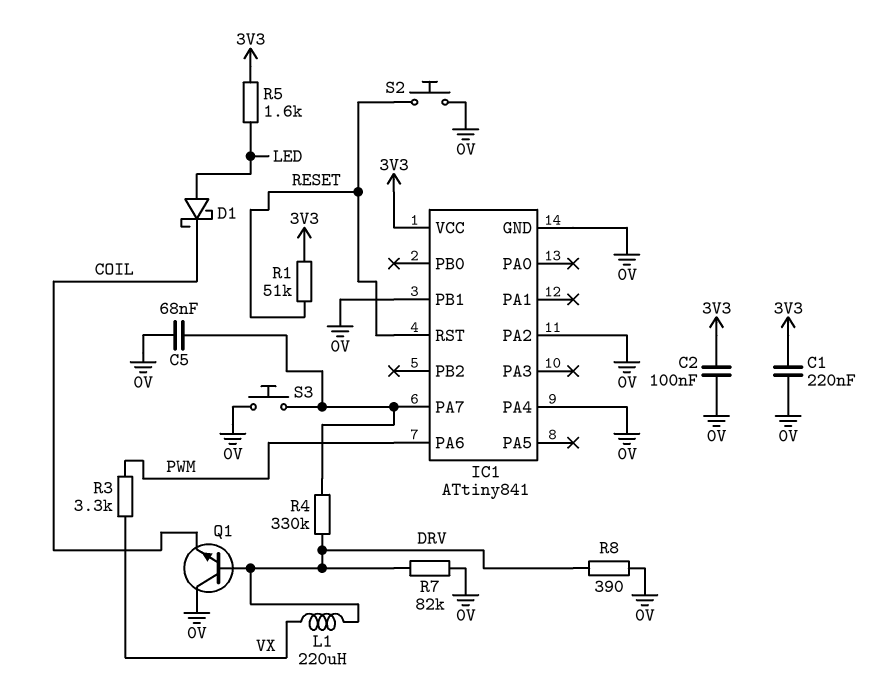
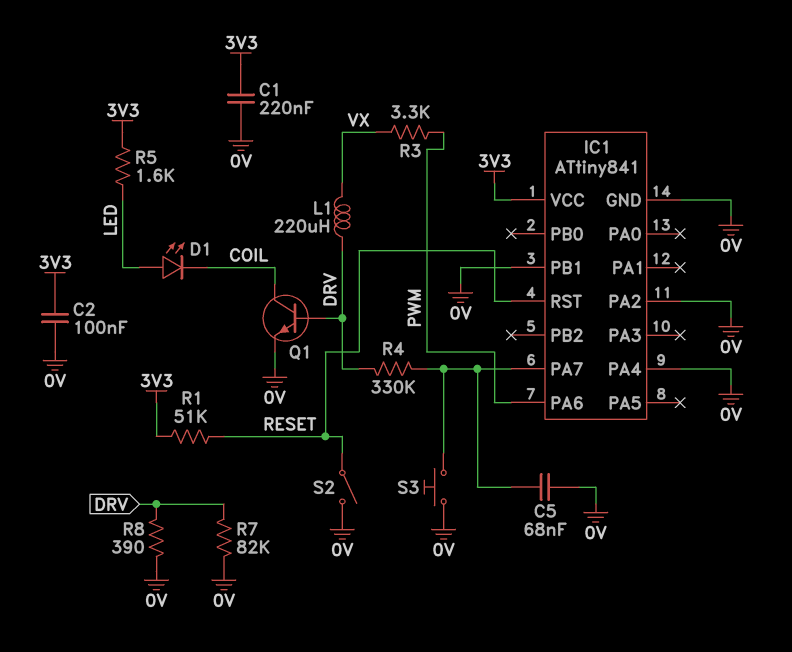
D1: schottky (A LED, K COIL) -> LED (A LED, K COIL)
Q1: NPN (B DRV, C 0V, E COIL) -> NPN (B DRV, C COIL, E 0V)
S2: button (0V, RESET) -> switch (0V, RESET)

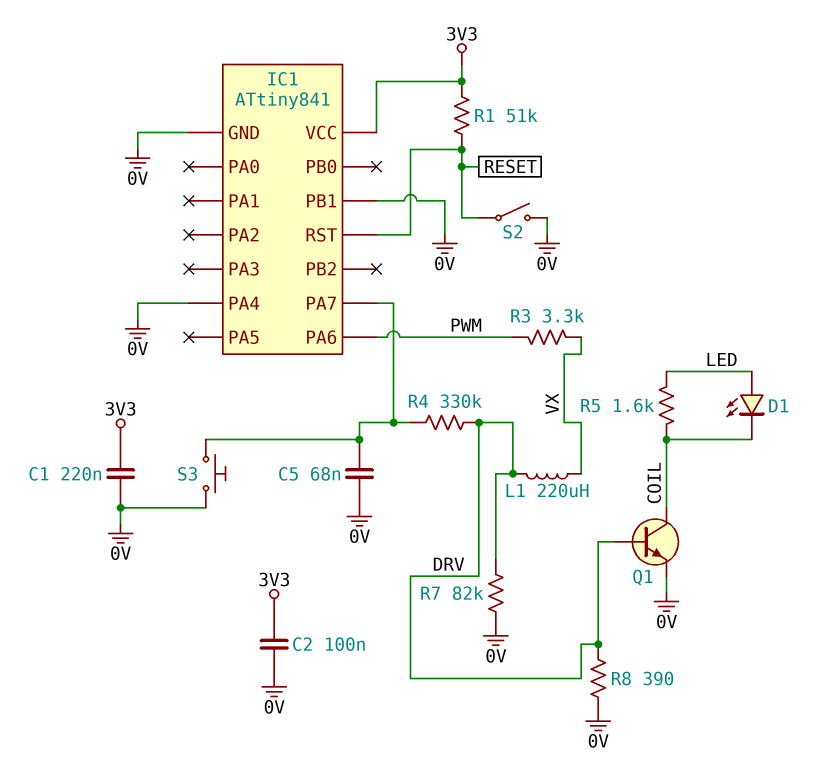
IC1 pin PA2: 0V -> none
R5: 1.6k (3V3, LED) -> 1.6k (COIL, LED)

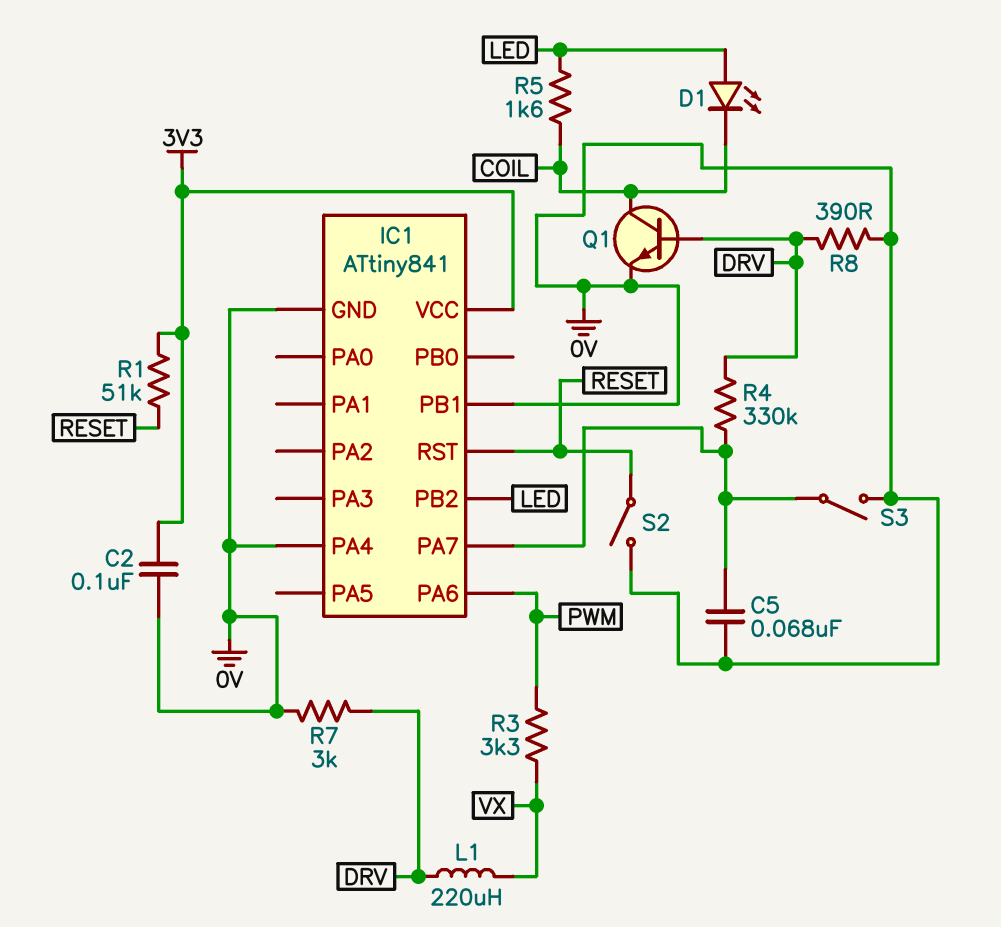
C1: 220nF (0V, 3V3) -> none
IC1 pin PB2: none -> LED
R7: 82k (0V, DRV) -> 3k (0V, DRV)
S3: button (0V, IC1/PA7) -> switch (0V, IC1/PA7)

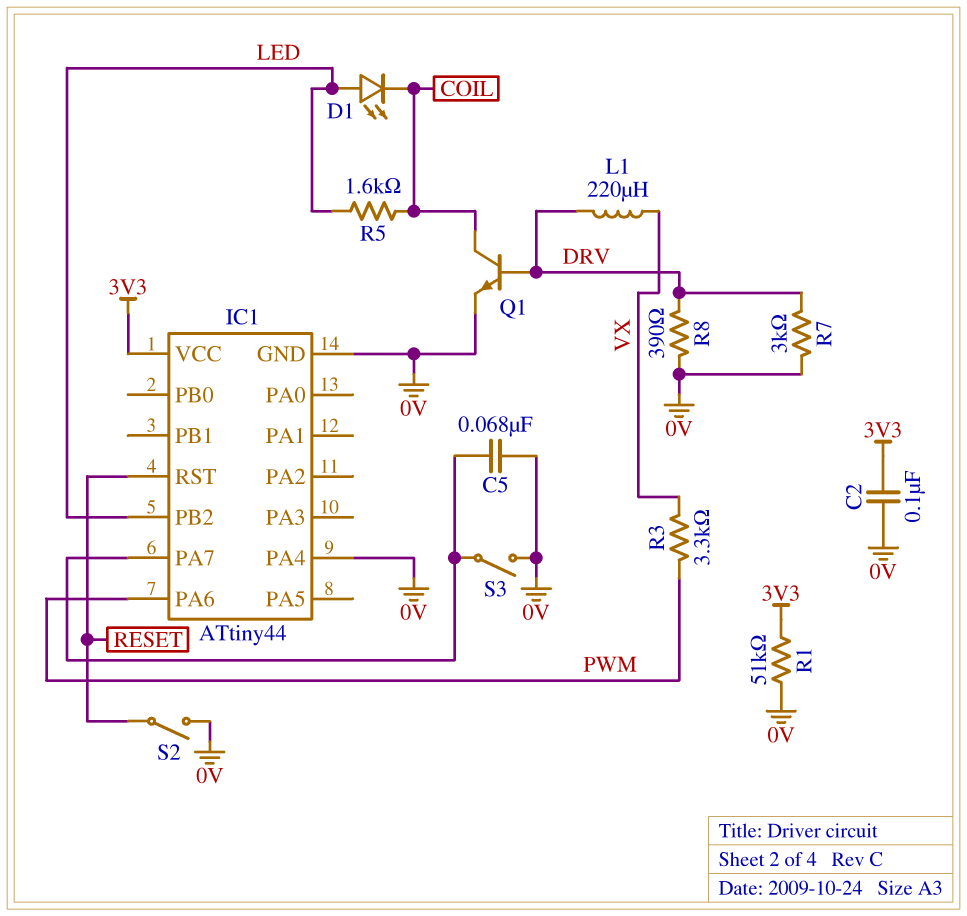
IC1: ATtiny841 -> ATtiny44
IC1 pin PB1: 0V -> none
R1: 51k (3V3, RESET) -> 51k (0V, 3V3)
R4: 330k (DRV, IC1/PA7) -> none

